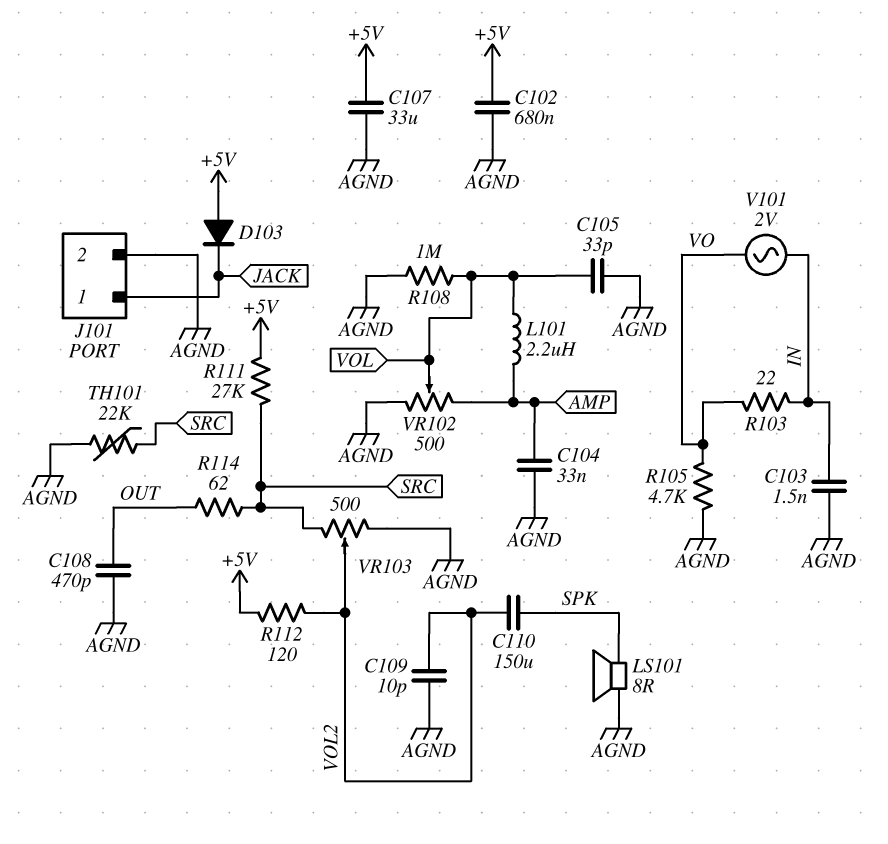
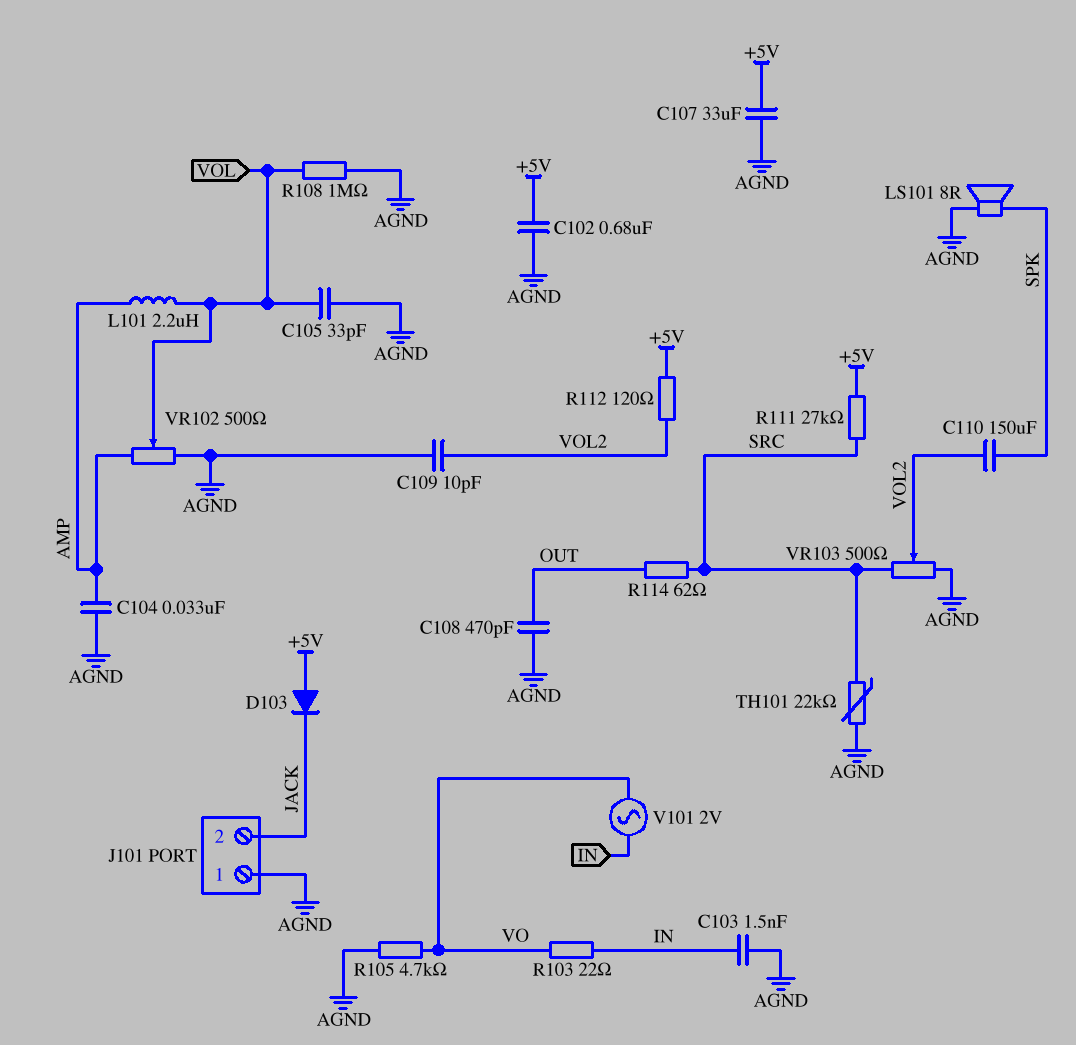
J101 pin 1: JACK -> AGND
J101 pin 2: AGND -> JACK

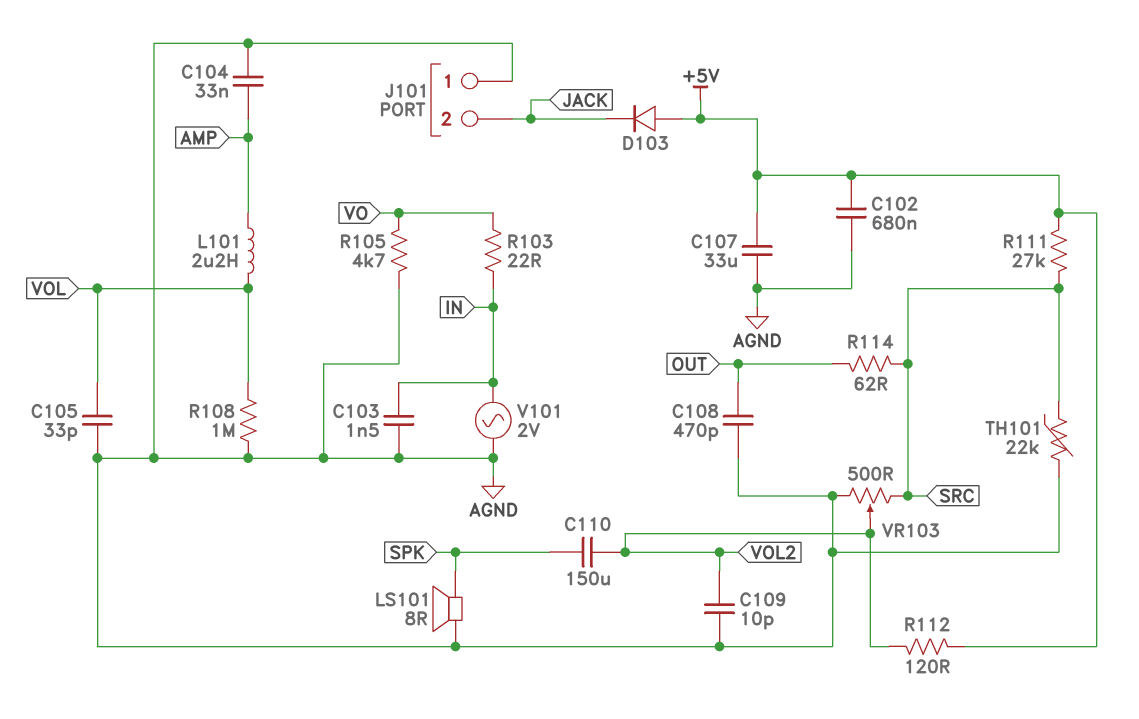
V101: AC 2V (IN, VO) -> AC 2V (AGND, IN)
VR102: 500 (AGND, AMP, wiper VOL) -> none

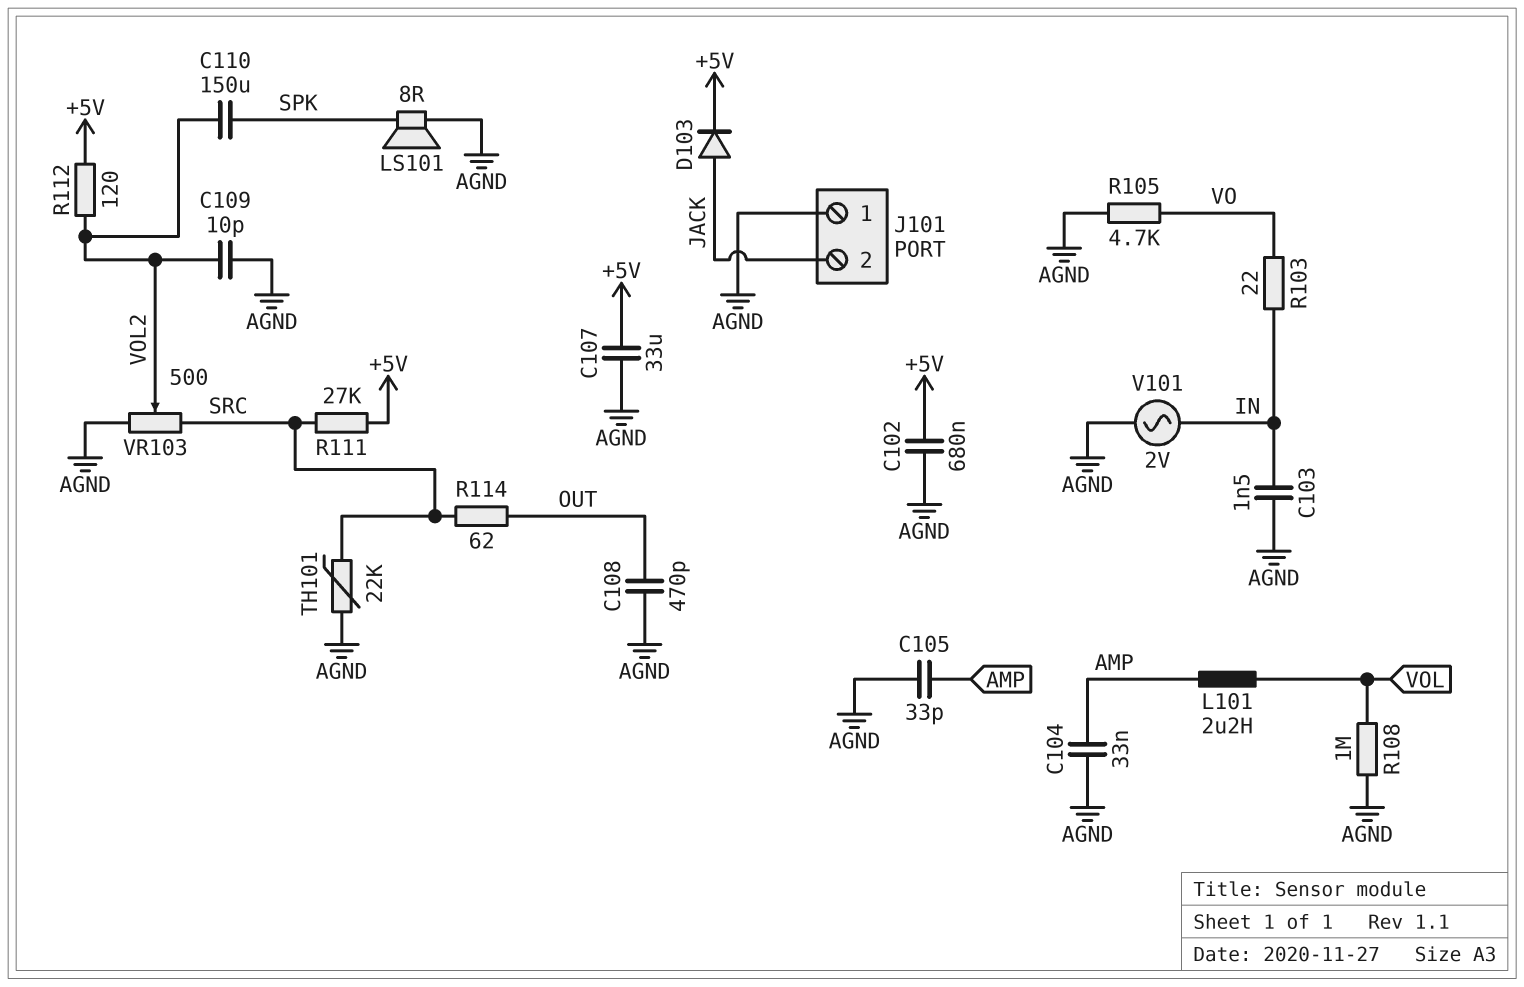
C105: 33pF (AGND, VOL) -> 33pF (AGND, AMP)
D103: diode (A +5V, K JACK) -> diode (A JACK, K +5V)

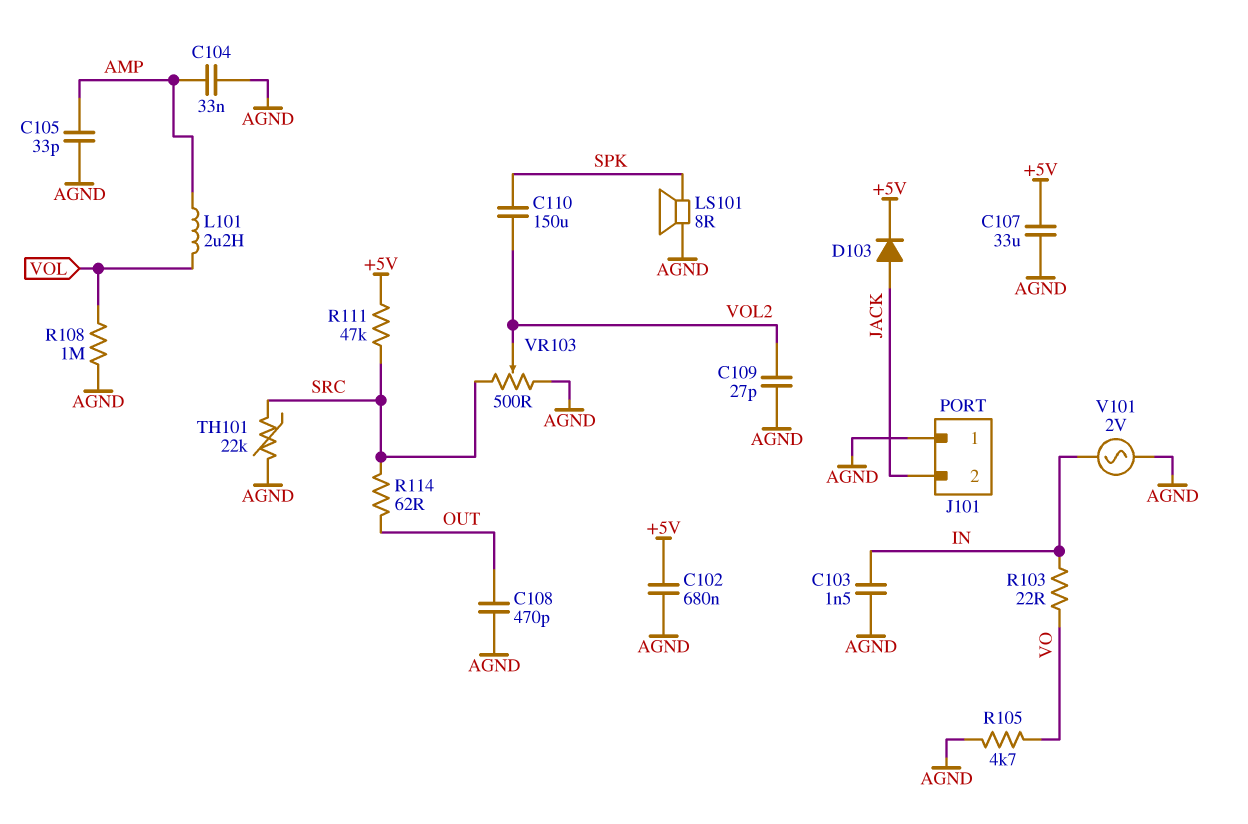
C109: 10pF (AGND, VOL2) -> 27pF (AGND, VOL2)
R111: 27k (+5V, SRC) -> 47k (+5V, SRC)
R112: 120 (+5V, VOL2) -> none

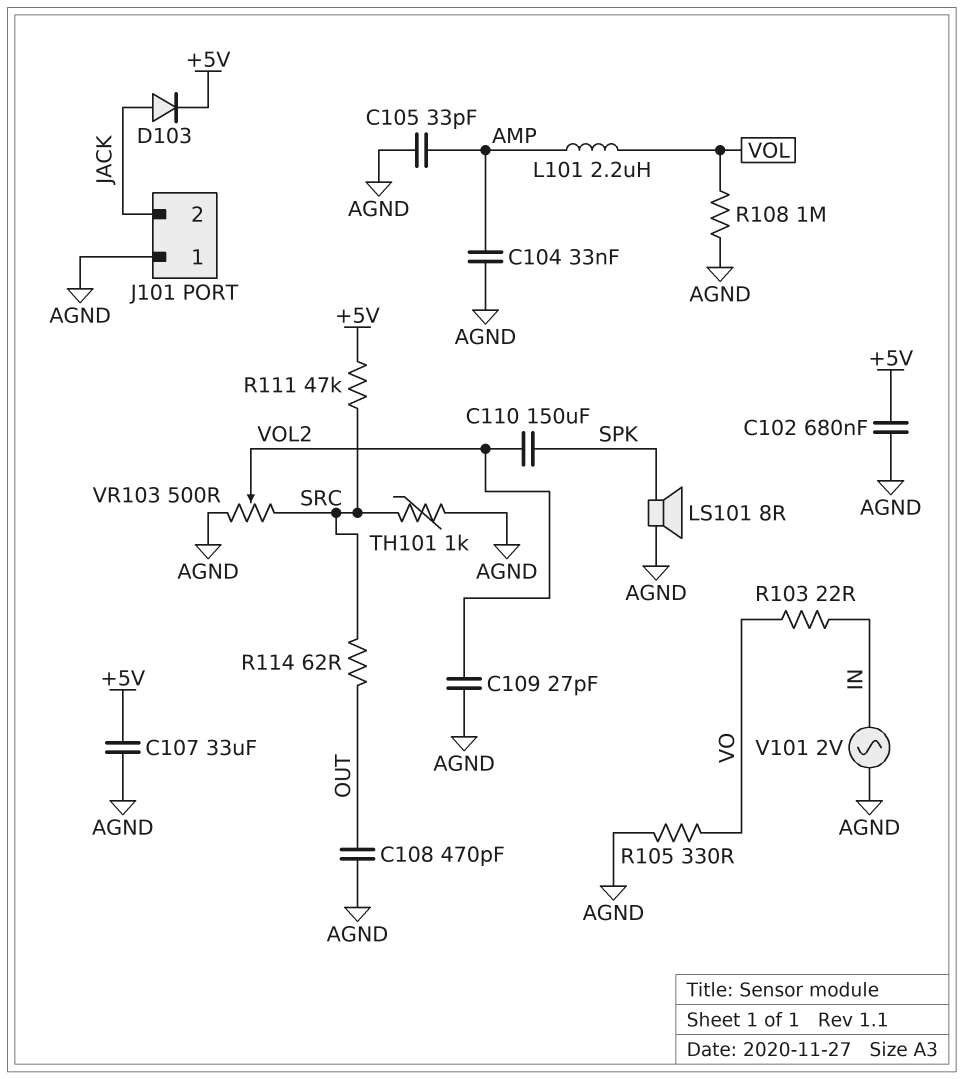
C103: 1.5nF (AGND, IN) -> none
R105: 4.7k (AGND, VO) -> 330 (AGND, VO)
TH101: 22k (AGND, SRC) -> 1k (AGND, SRC)

